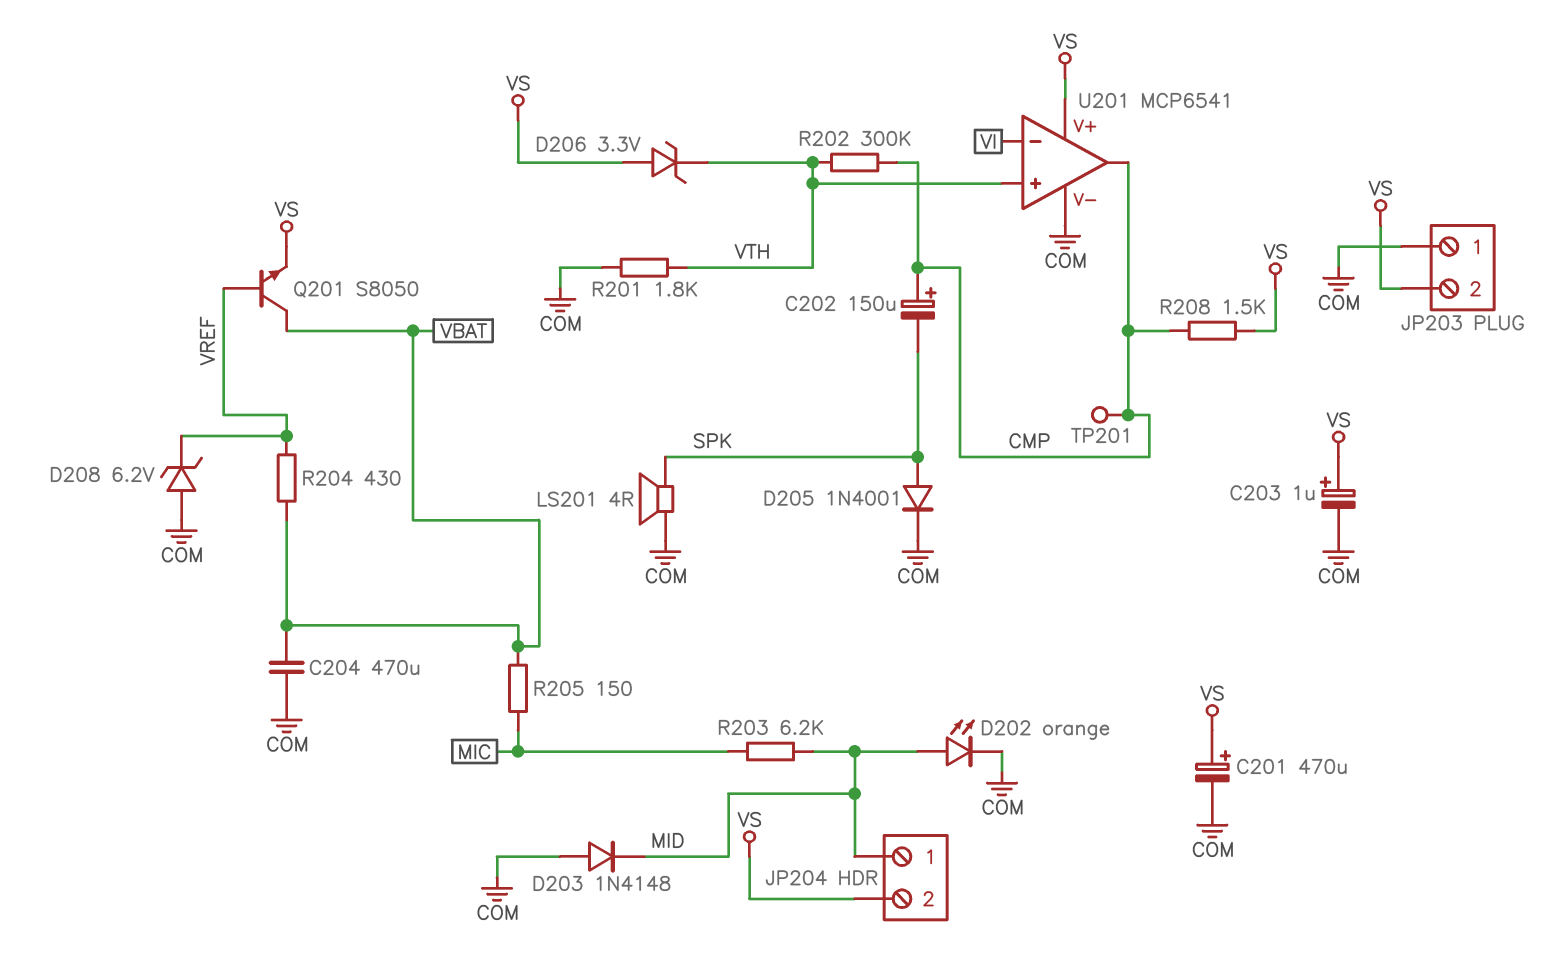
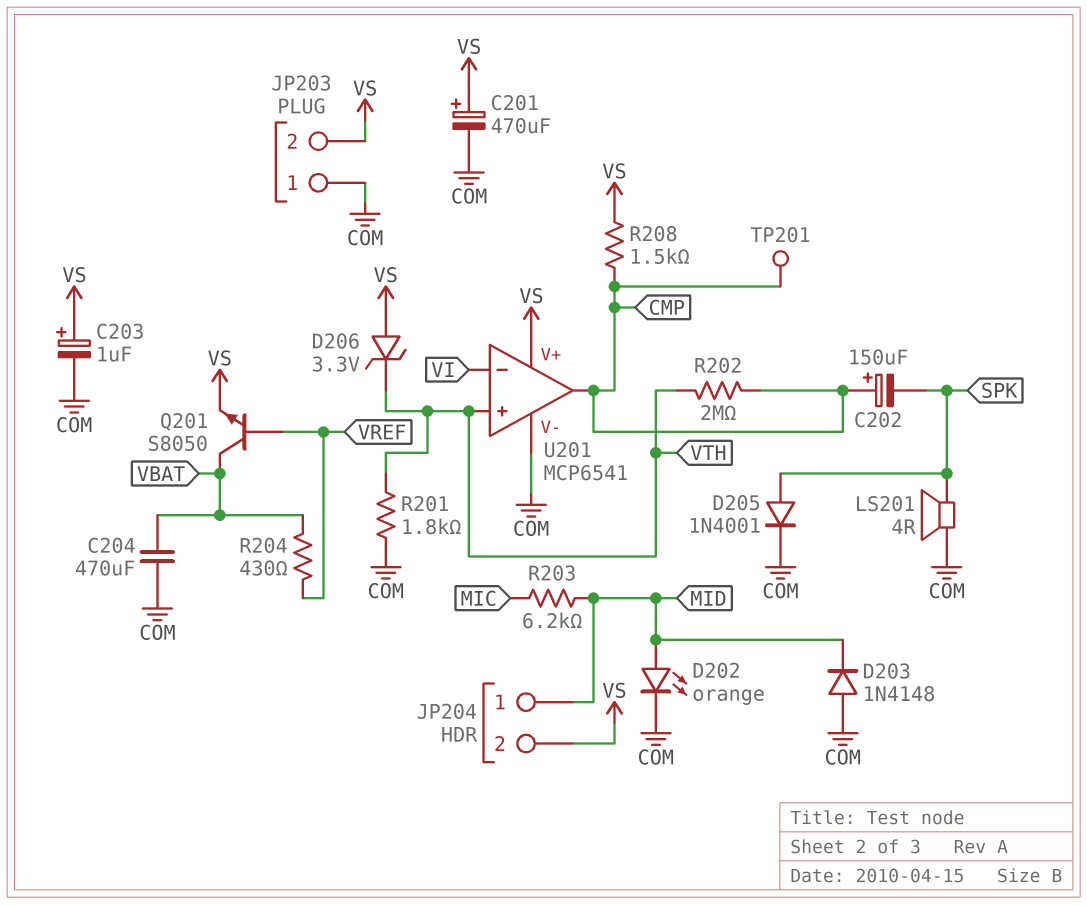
D208: zener 6.2V (A COM, K VREF) -> none
R202: 300k (CMP, VTH) -> 2M (CMP, VTH)
R205: 150 (MIC, VBAT) -> none

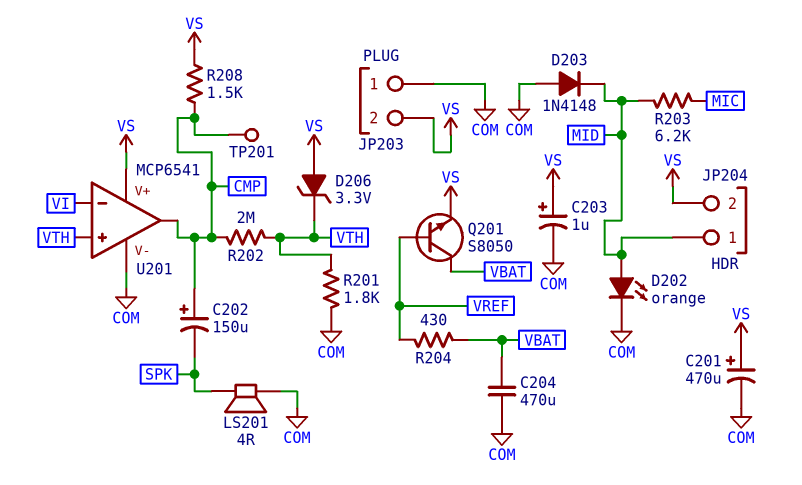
D205: diode 1N4001 (A SPK, K COM) -> none

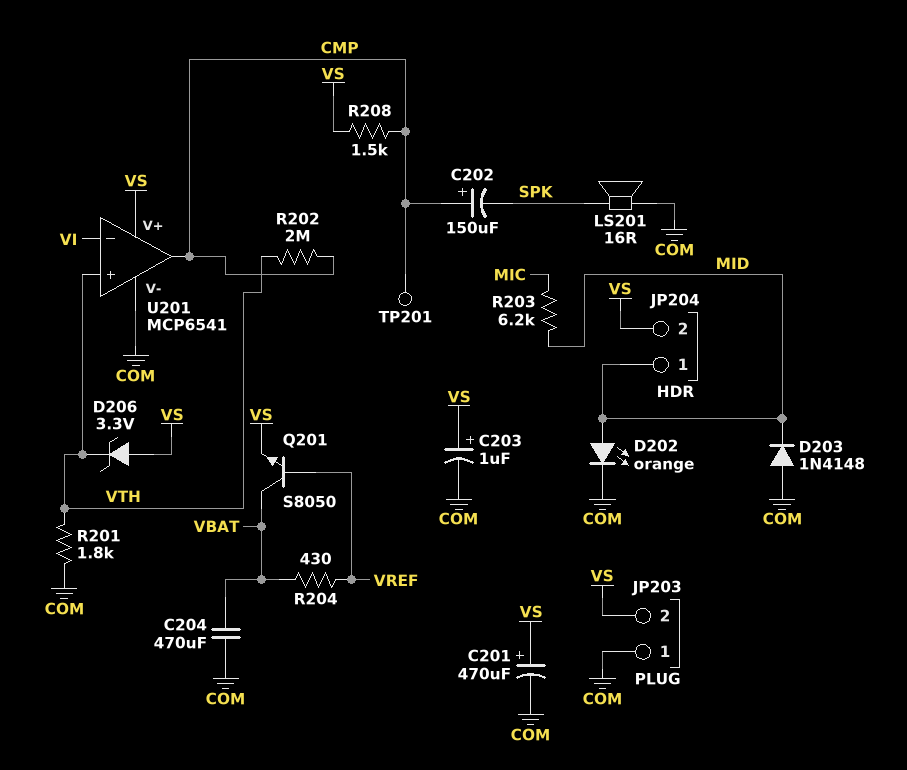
LS201: speaker 4R (COM, SPK) -> speaker 16R (COM, SPK)

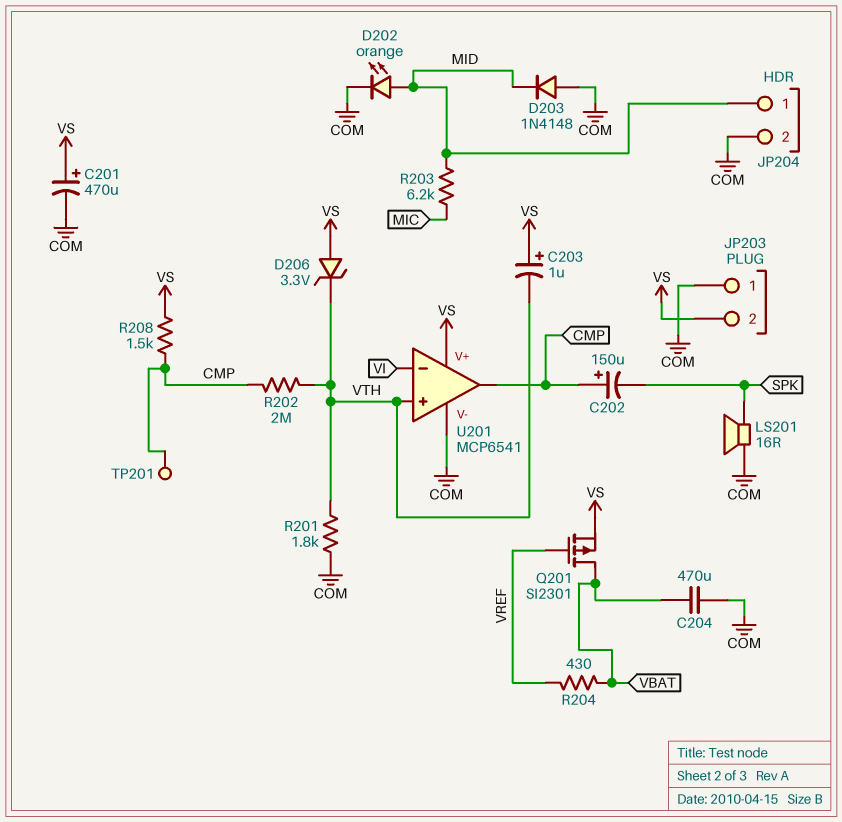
C203: 1uF (plus VS, minus COM) -> 1uF (plus VS, minus VTH)
JP204 pin 2: VS -> COM
Q201: NPN S8050 (B VREF, C VBAT, E VS) -> PMOS SI2301 (G VREF, D VBAT, S VS)

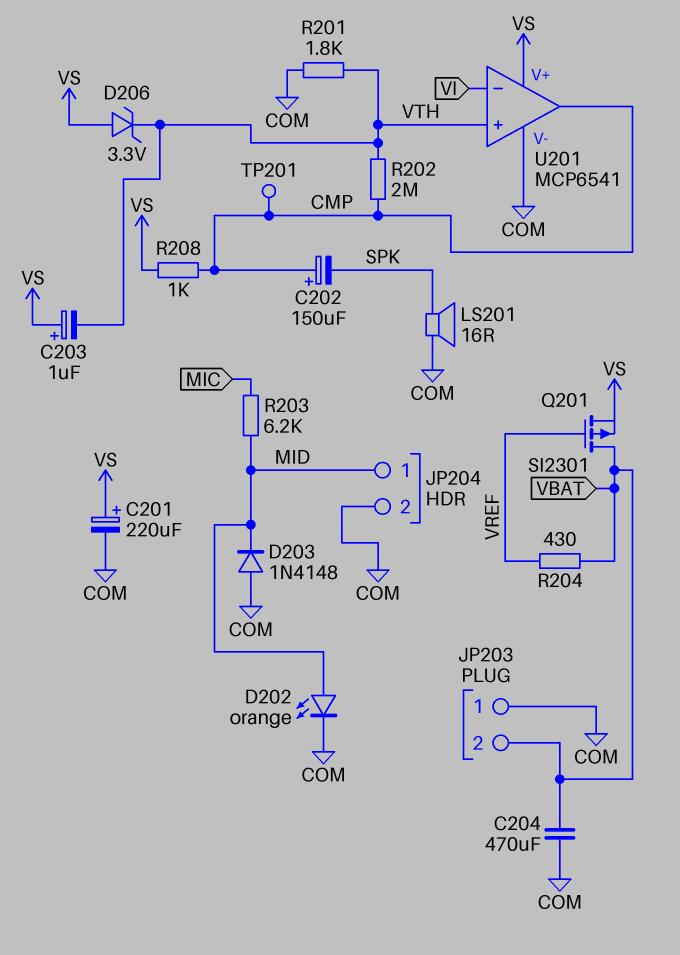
C201: 470uF (plus VS, minus COM) -> 220uF (plus VS, minus COM)
JP203 pin 2: VS -> VBAT
R208: 1.5k (CMP, VS) -> 1k (CMP, VS)

